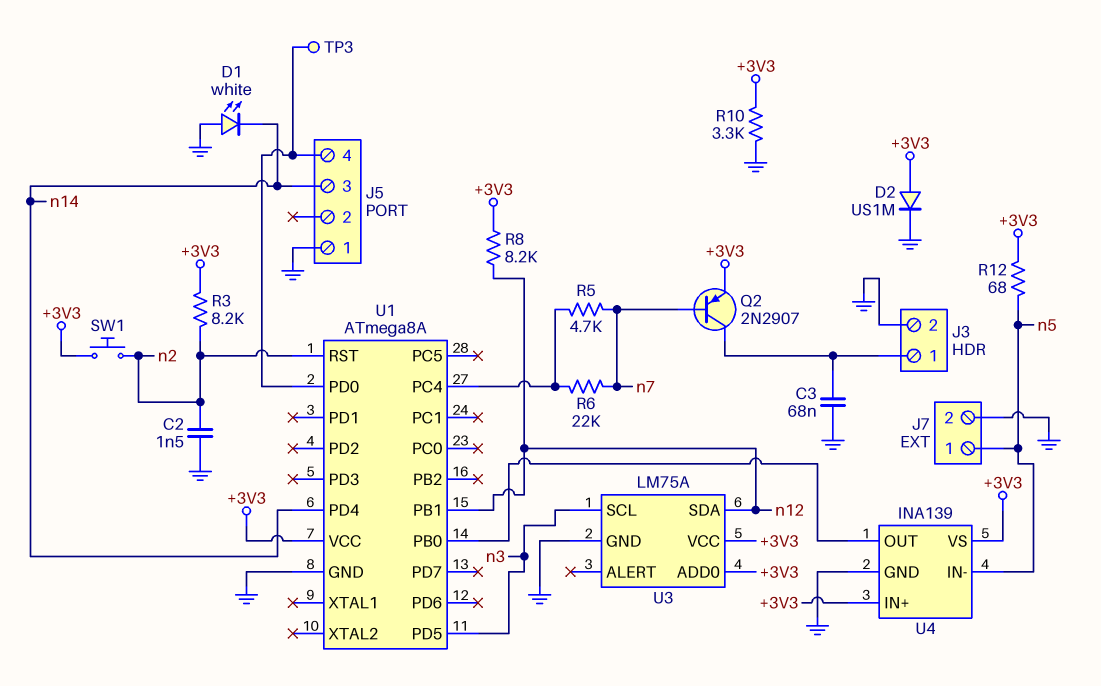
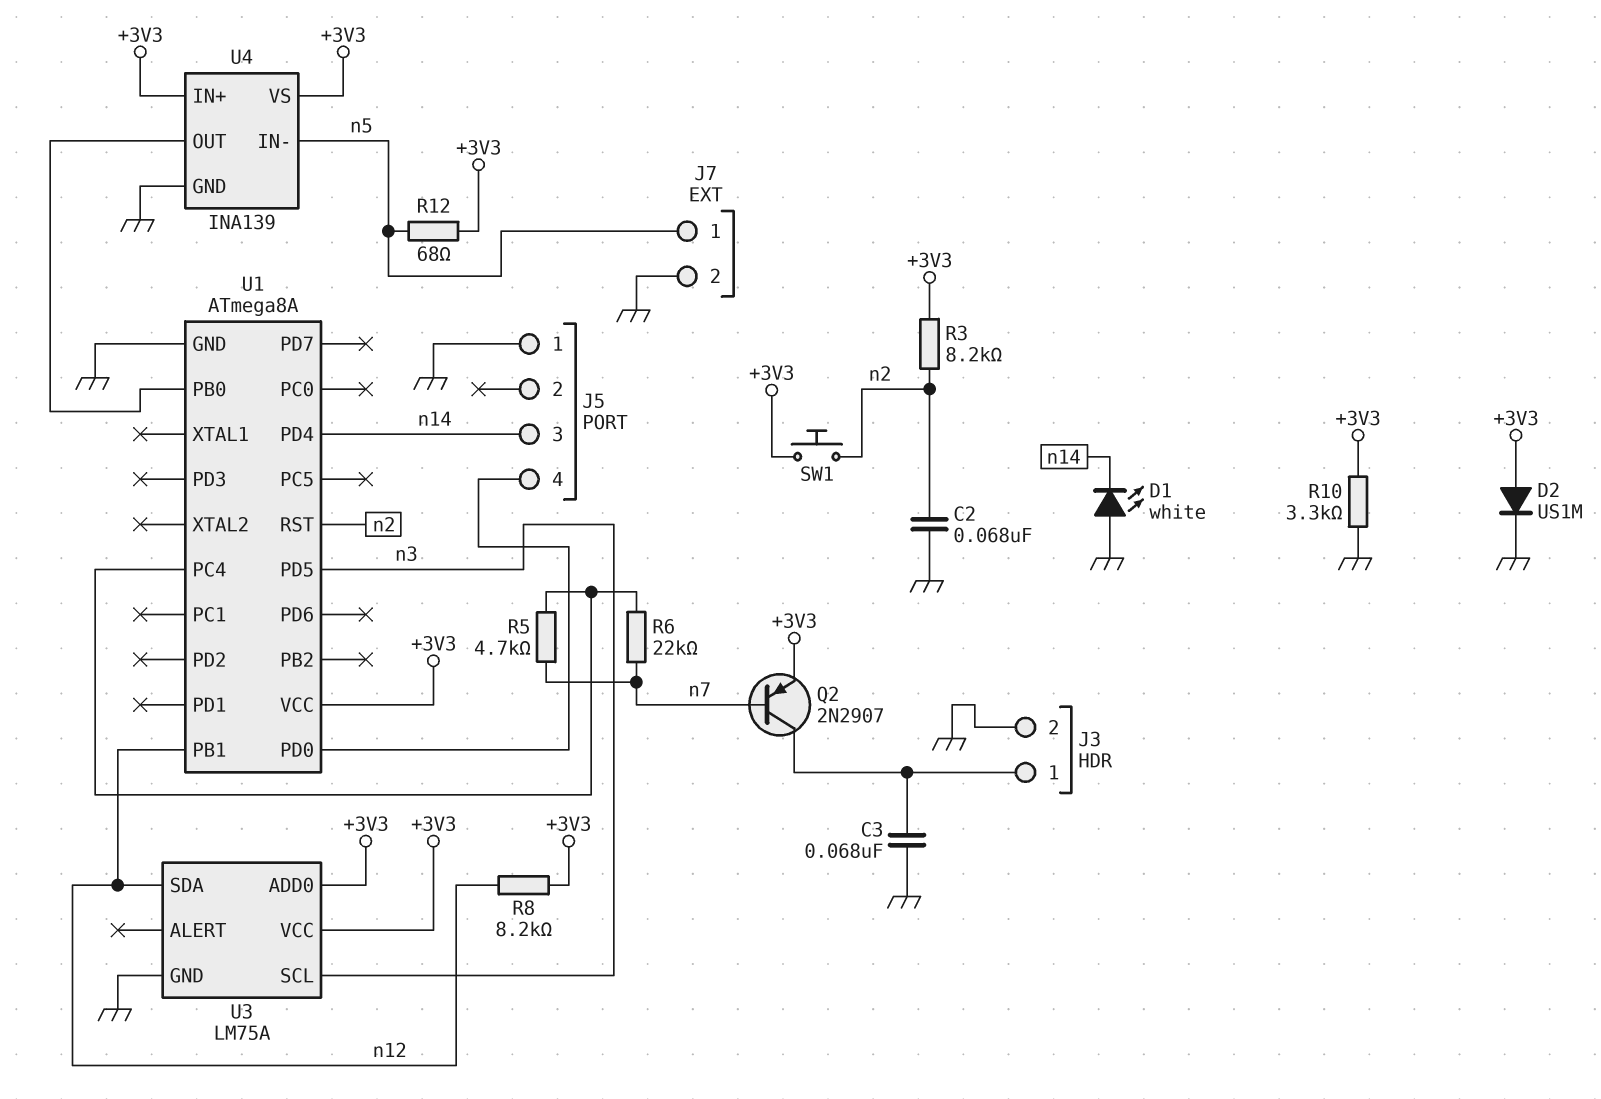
C2: 1.5nF (GND, n2) -> 68nF (GND, n2)
TP3: test point (J5/4) -> none

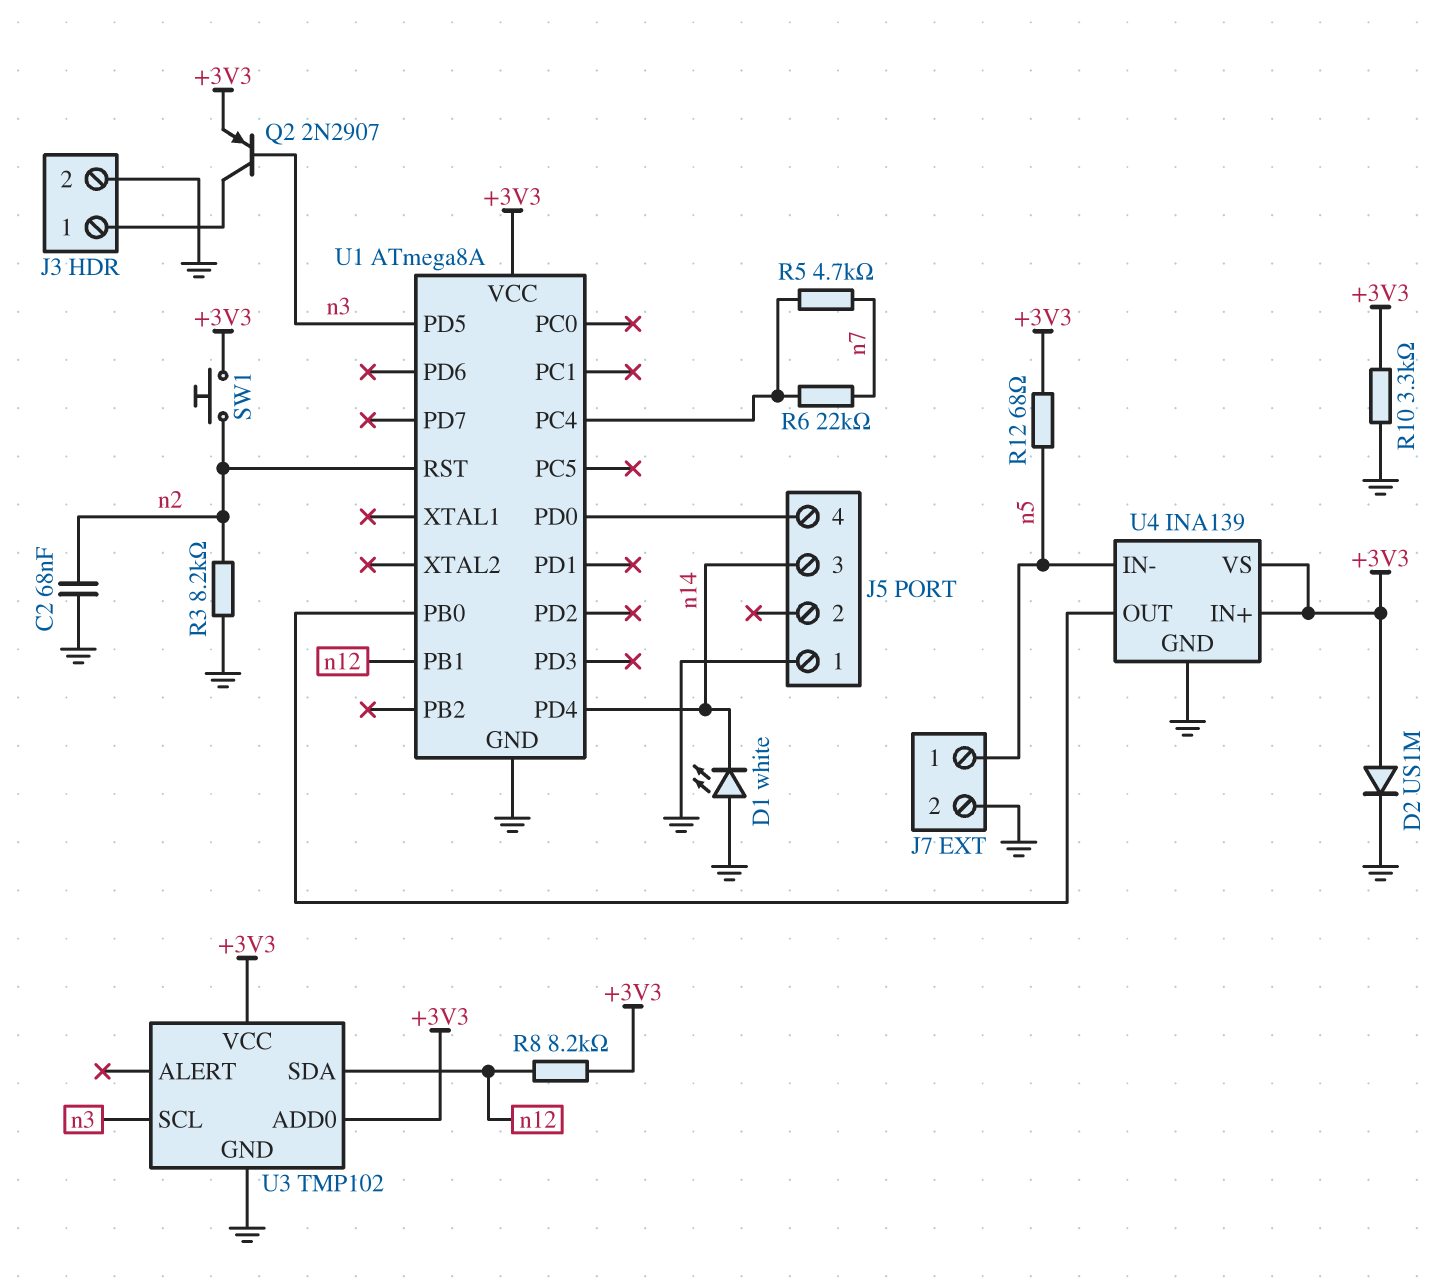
C3: 68nF (GND, J3/1) -> none
Q2: PNP 2N2907 (B n7, C J3/1, E +3V3) -> PNP 2N2907 (B n3, C J3/1, E +3V3)
R3: 8.2k (+3V3, n2) -> 8.2k (GND, n2)
U3: LM75A -> TMP102

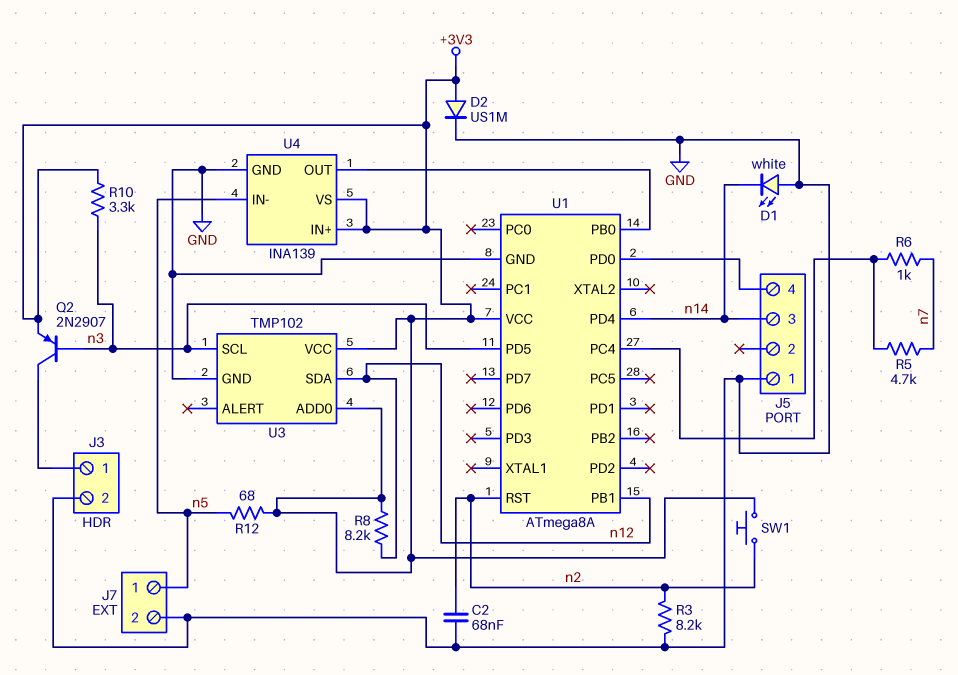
R6: 22k (U1/PC4, n7) -> 1k (U1/PC4, n7)
R10: 3.3k (+3V3, GND) -> 3.3k (+3V3, n3)

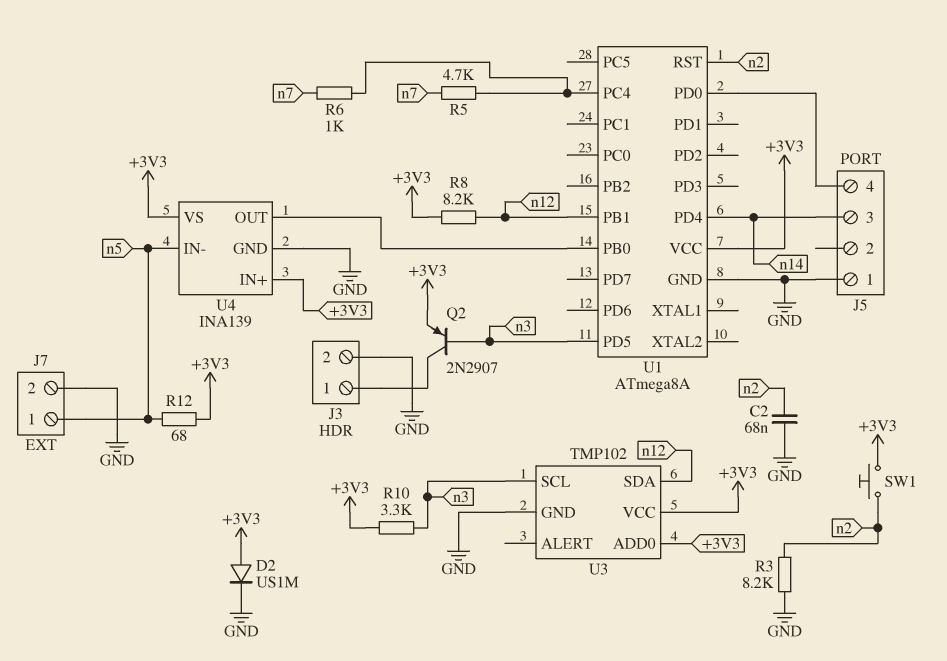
D1: LED white (A GND, K n14) -> none

